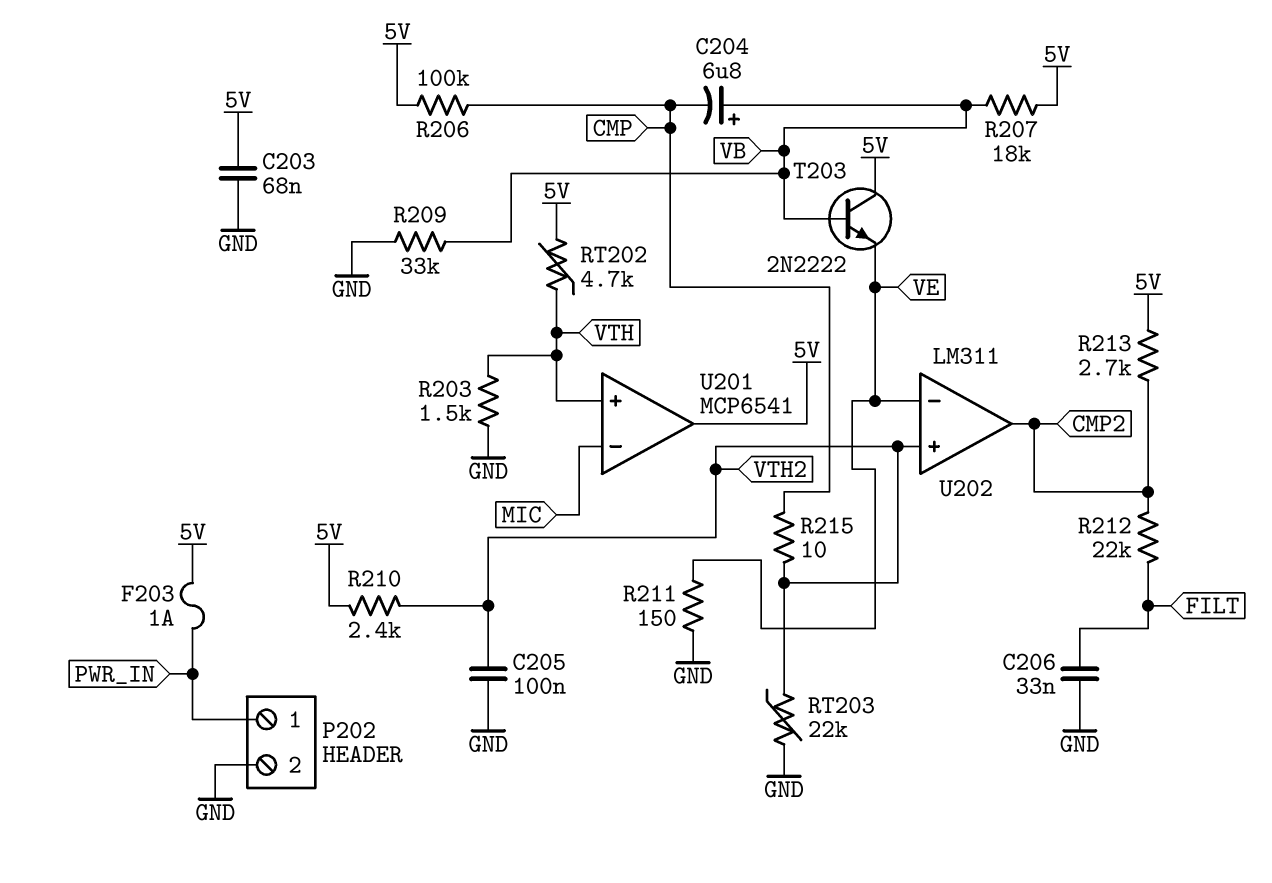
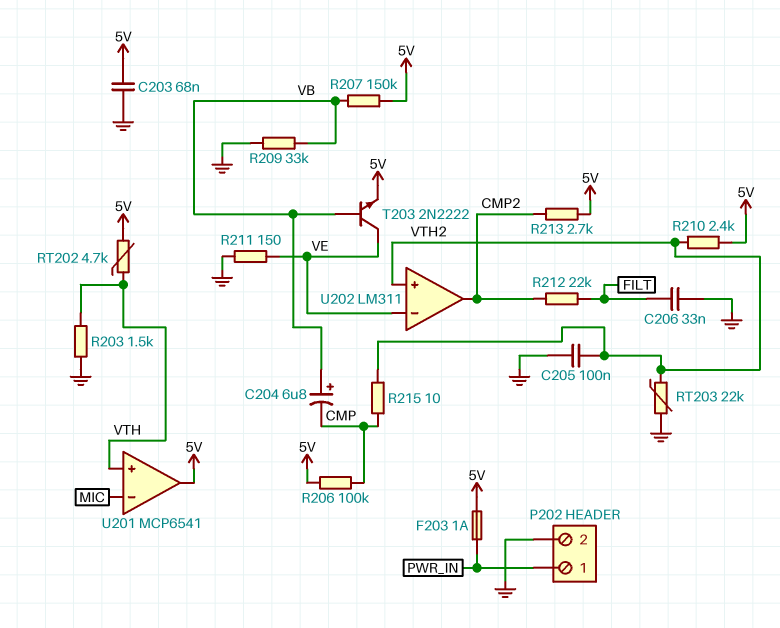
R207: 18k (5V, VB) -> 150k (5V, VB)
T203: NPN 2N2222 (B VB, C 5V, E VE) -> NPN 2N2222 (B VB, C VE, E 5V)

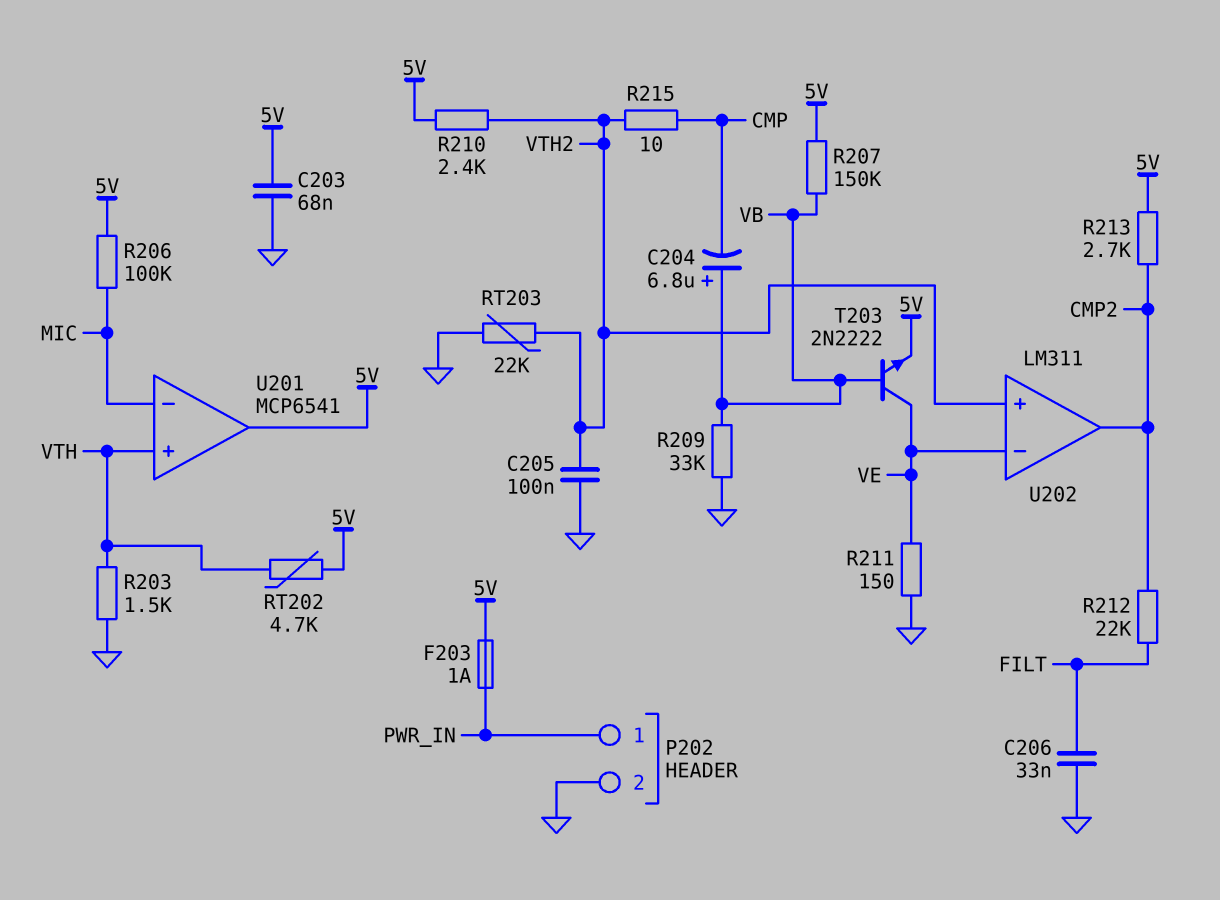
R206: 100k (5V, CMP) -> 100k (5V, MIC)

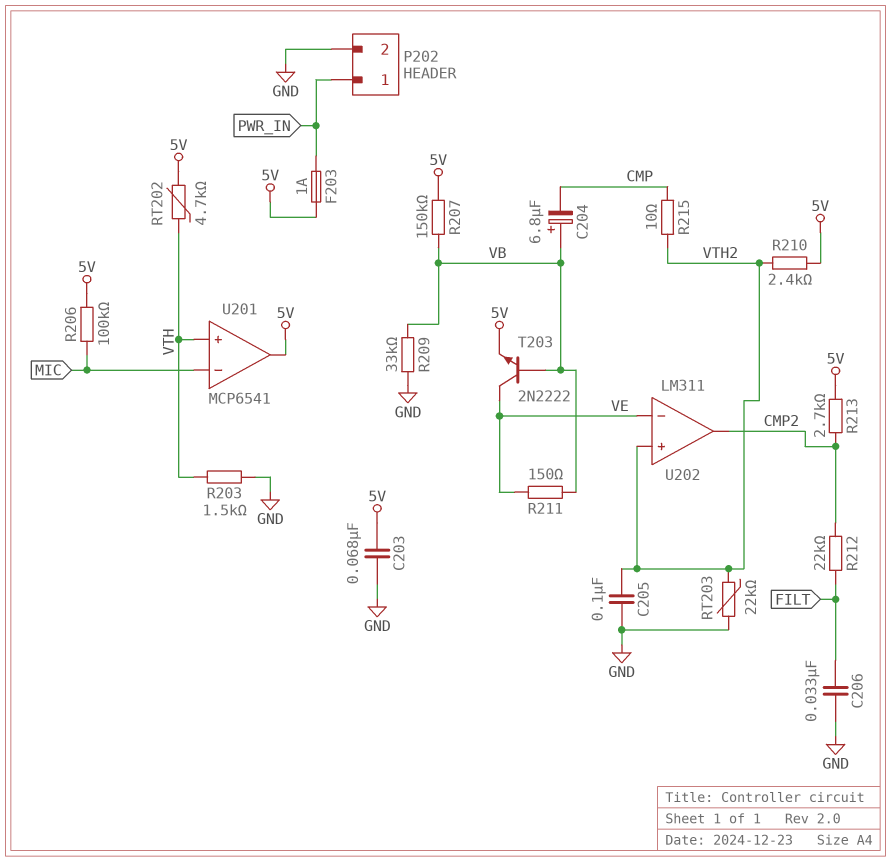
R211: 150 (GND, VE) -> 150 (VB, VE)

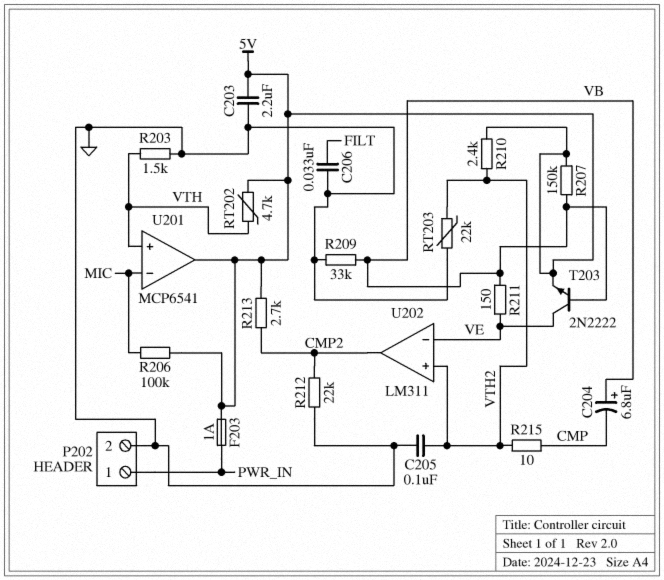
C203: 68nF (5V, GND) -> 2.2uF (5V, GND)
R212: 22k (CMP2, FILT) -> 22k (CMP2, GND)

